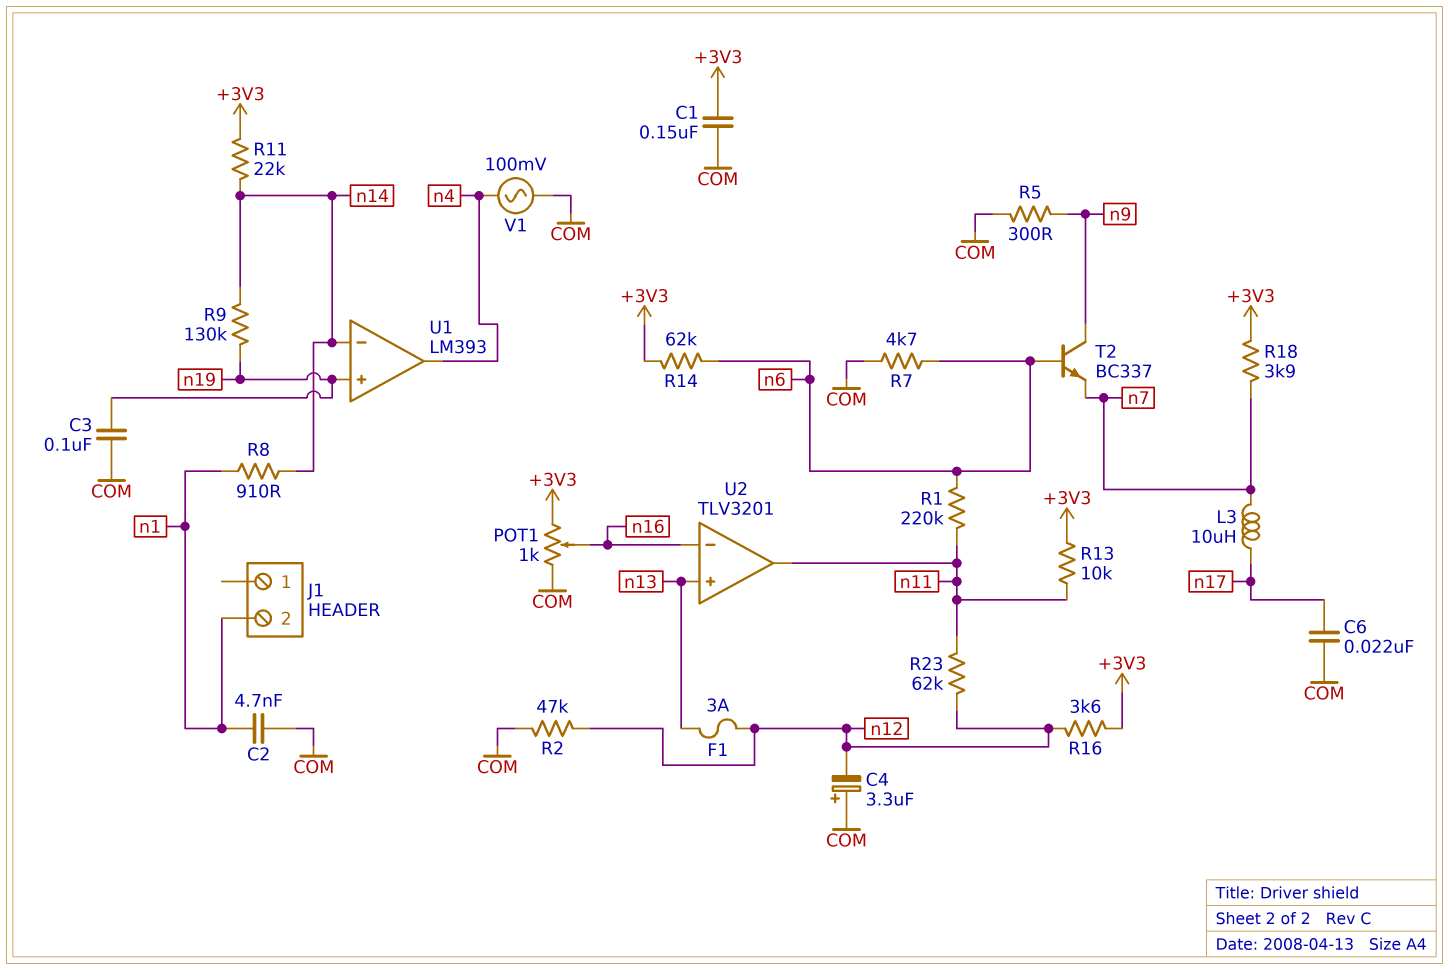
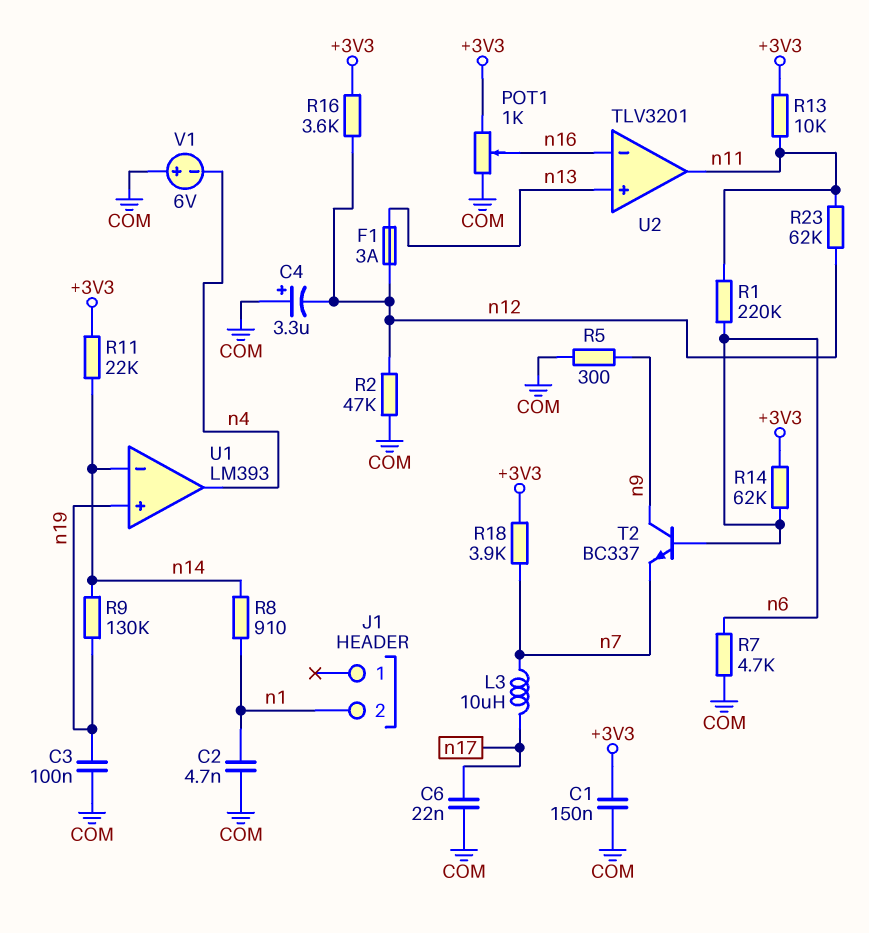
V1: AC 100mV (COM, n4) -> 6V (plus COM, minus n4)

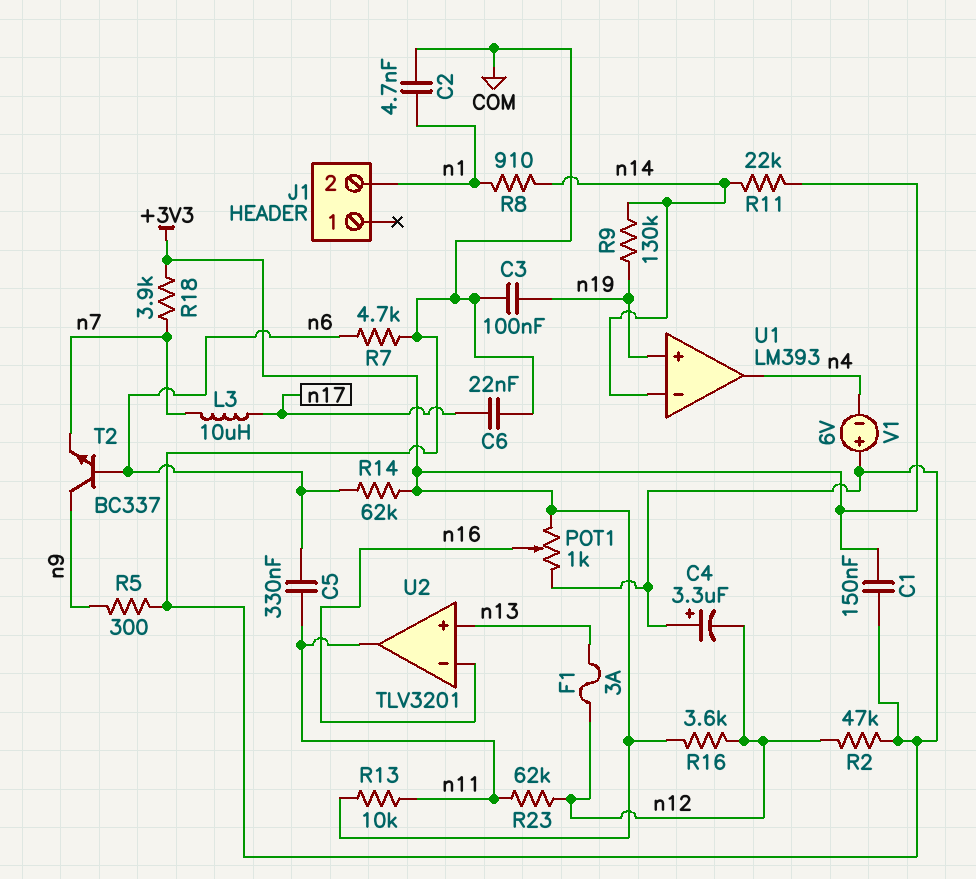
C5: none -> 330nF (n6, n11)
R1: 220k (n6, n11) -> none

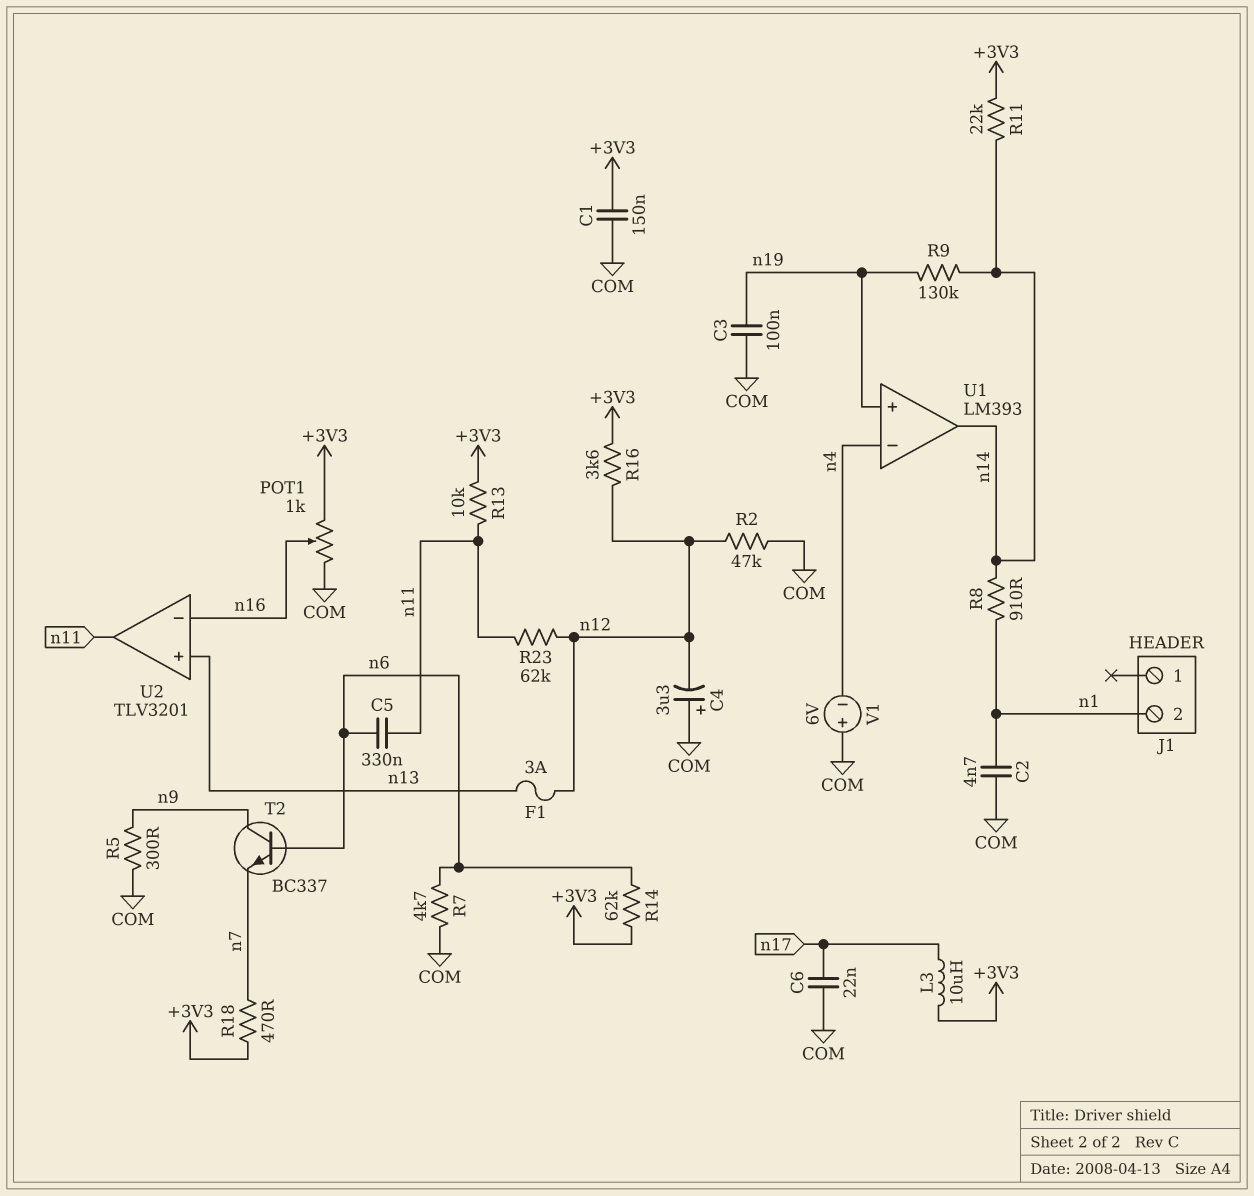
L3: 10uH (n7, n17) -> 10uH (+3V3, n17)
R18: 3.9k (+3V3, n7) -> 470 (+3V3, n7)
U1 pin in-: n14 -> n4
U1 pin out: n4 -> n14

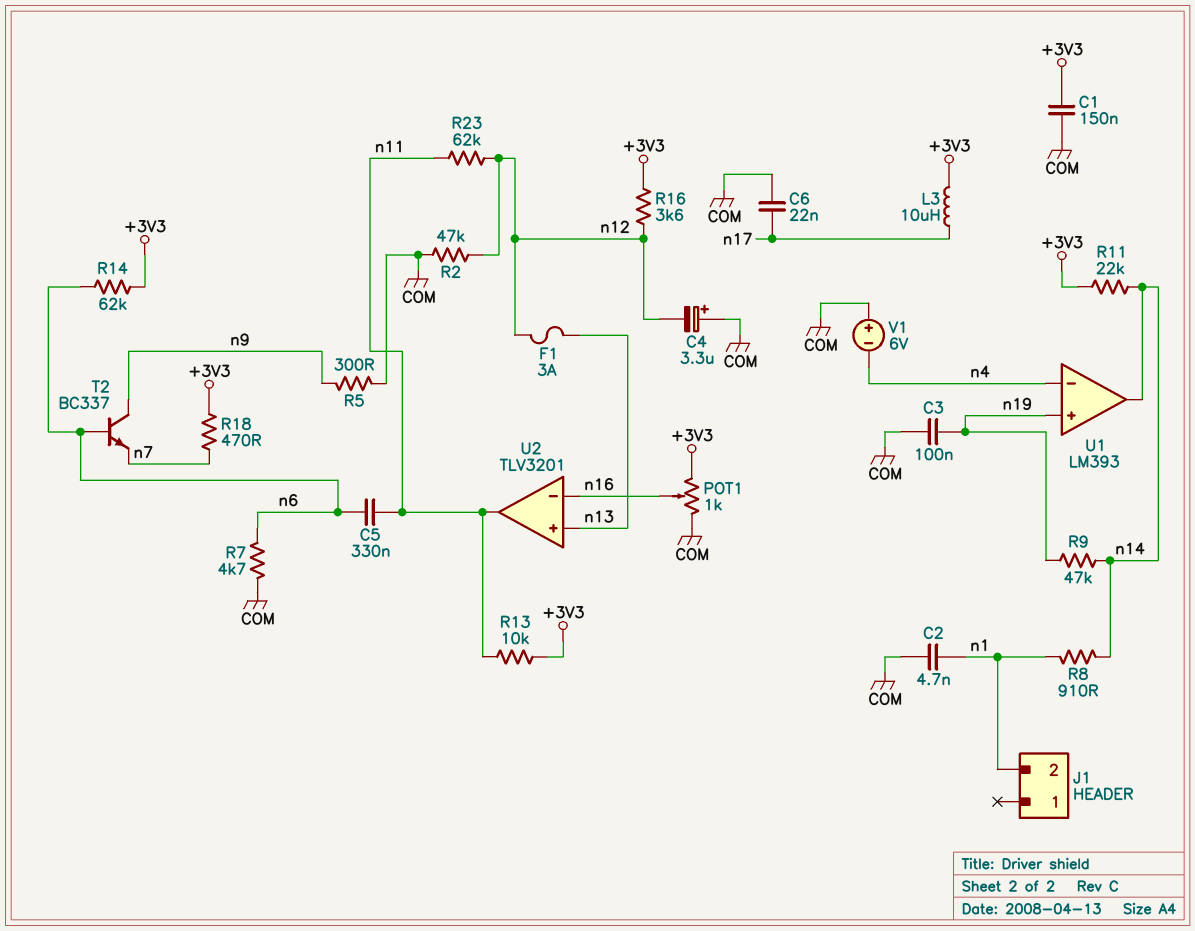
R9: 130k (n14, n19) -> 47k (n14, n19)

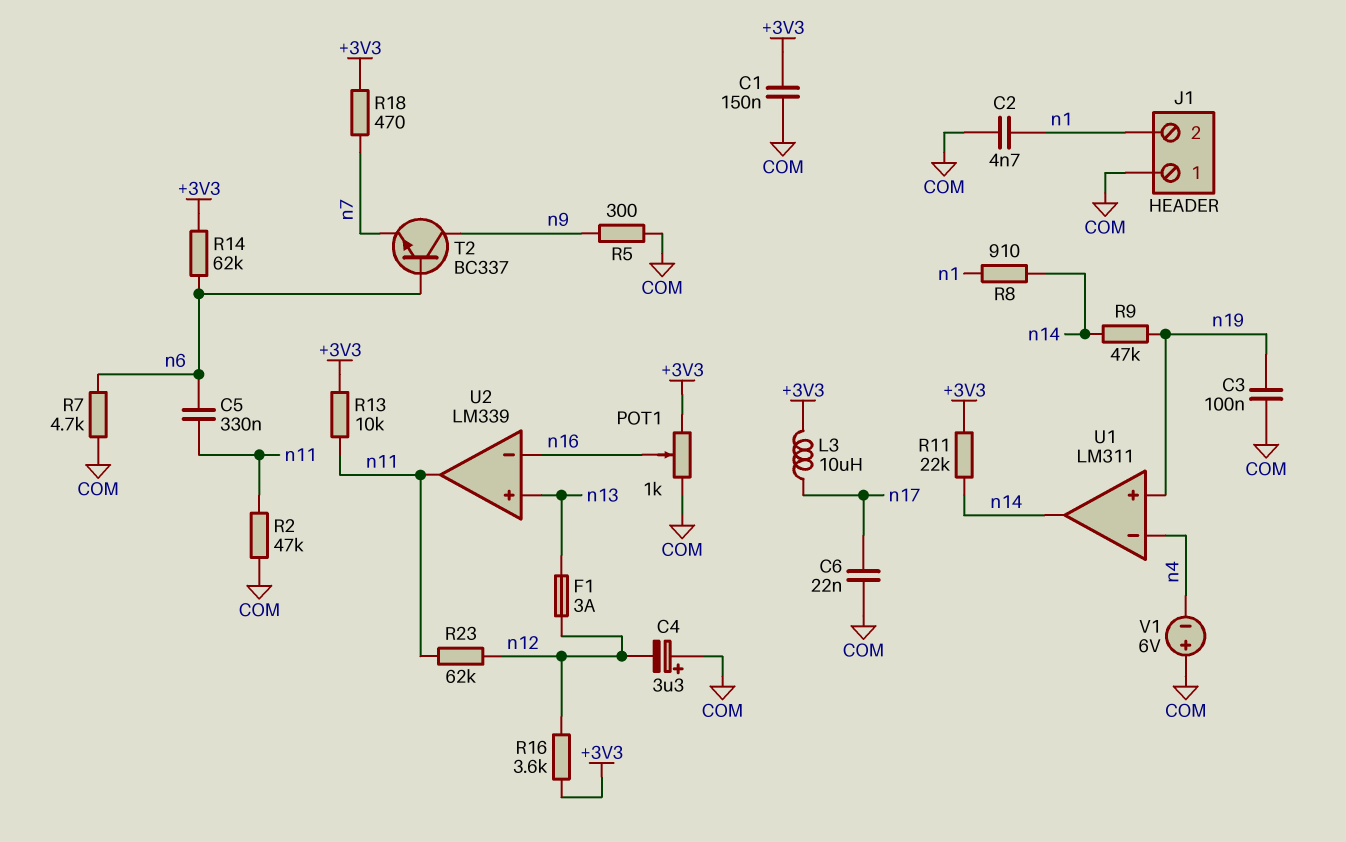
J1 pin 1: none -> COM
R2: 47k (COM, n12) -> 47k (COM, n11)
U1: LM393 -> LM311
U2: TLV3201 -> LM339

